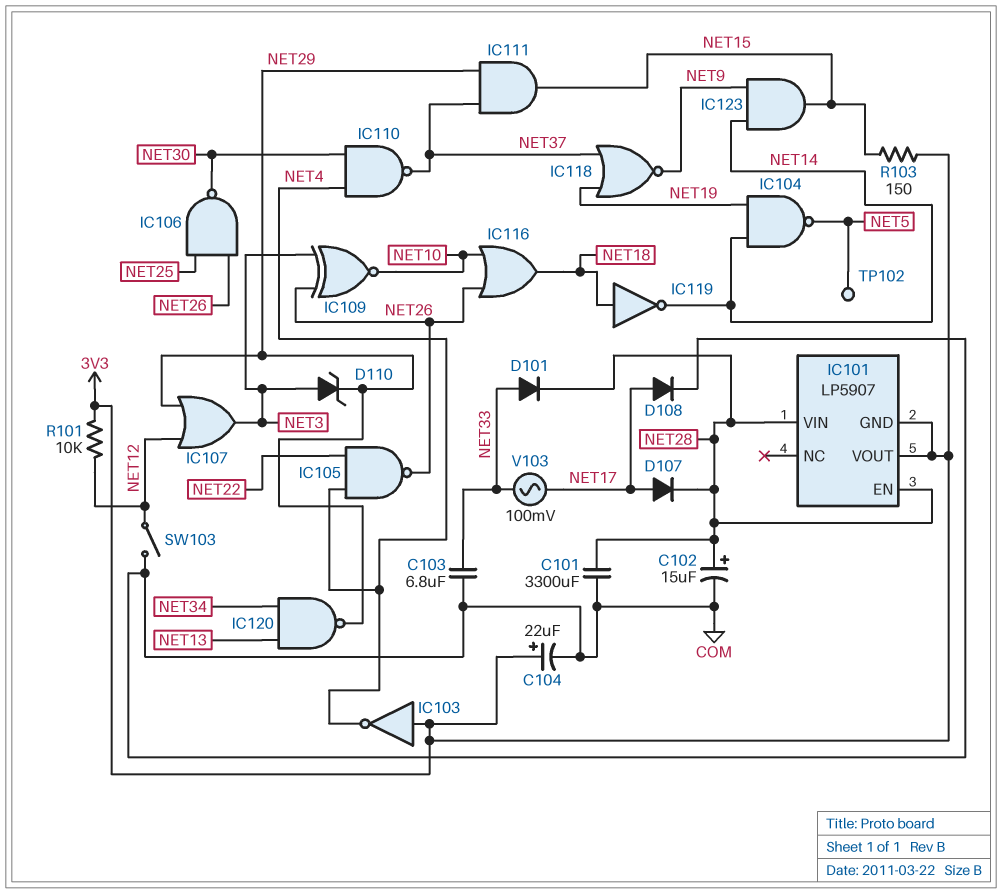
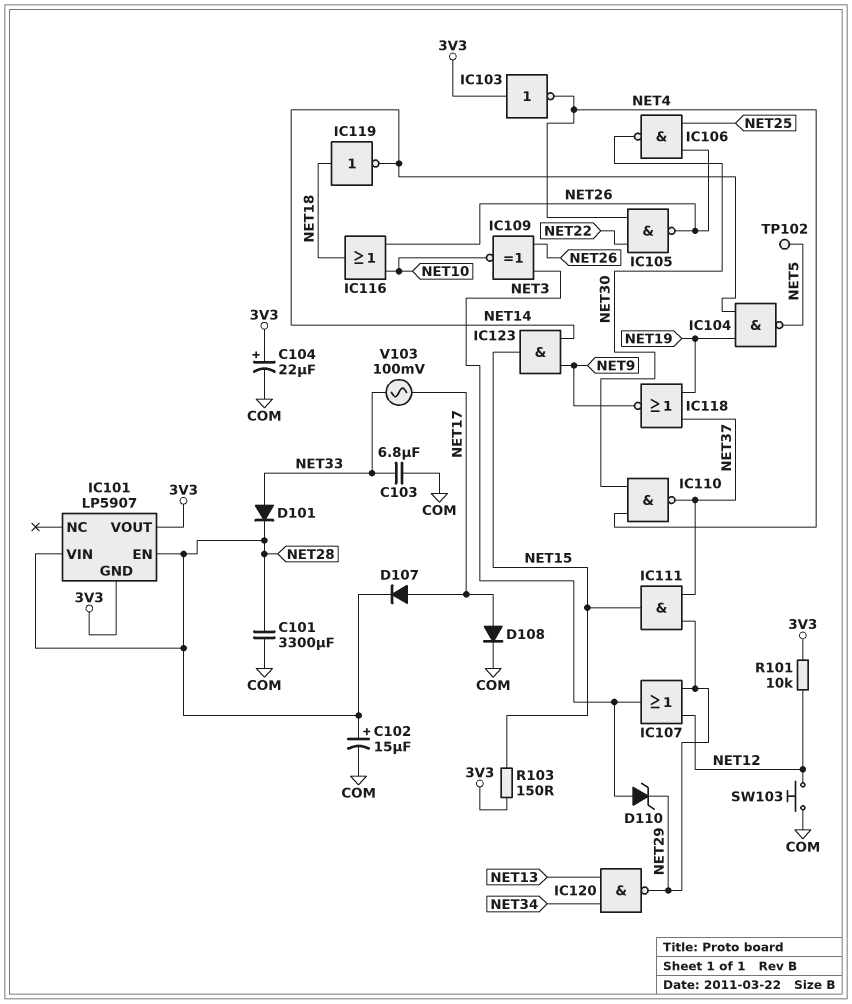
SW103: switch (COM, NET12) -> button (COM, NET12)

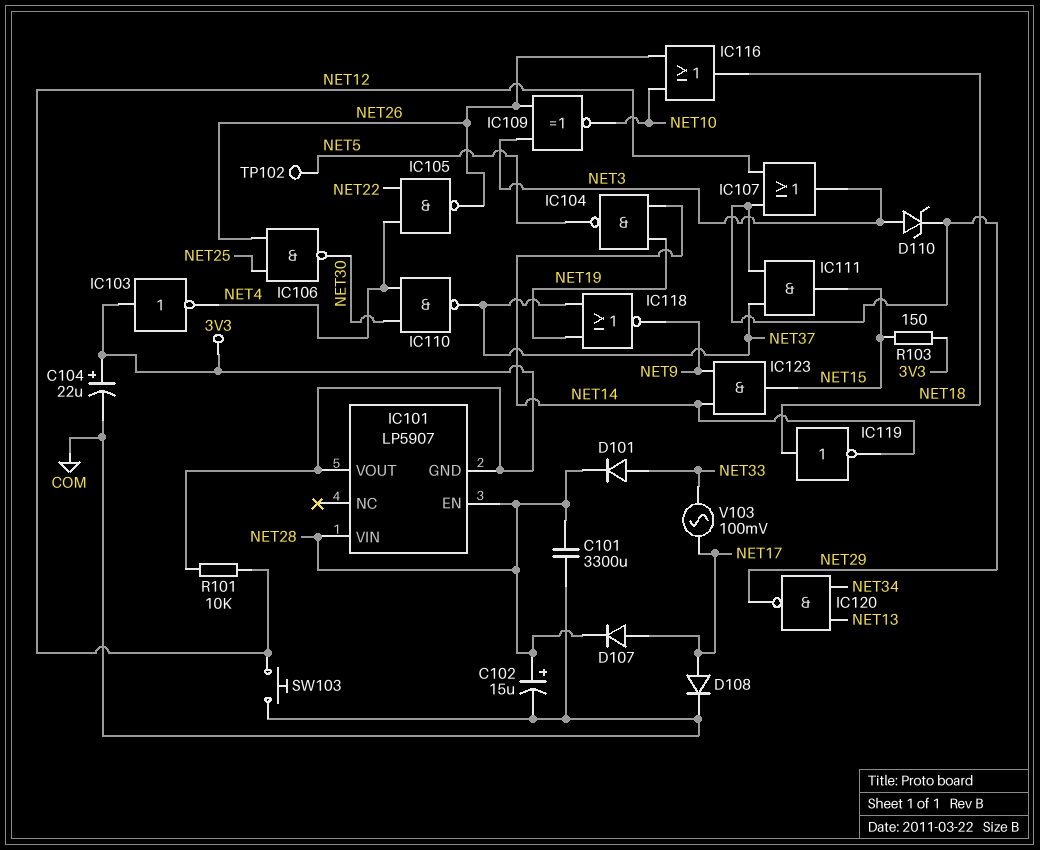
C103: 6.8uF (COM, NET33) -> none

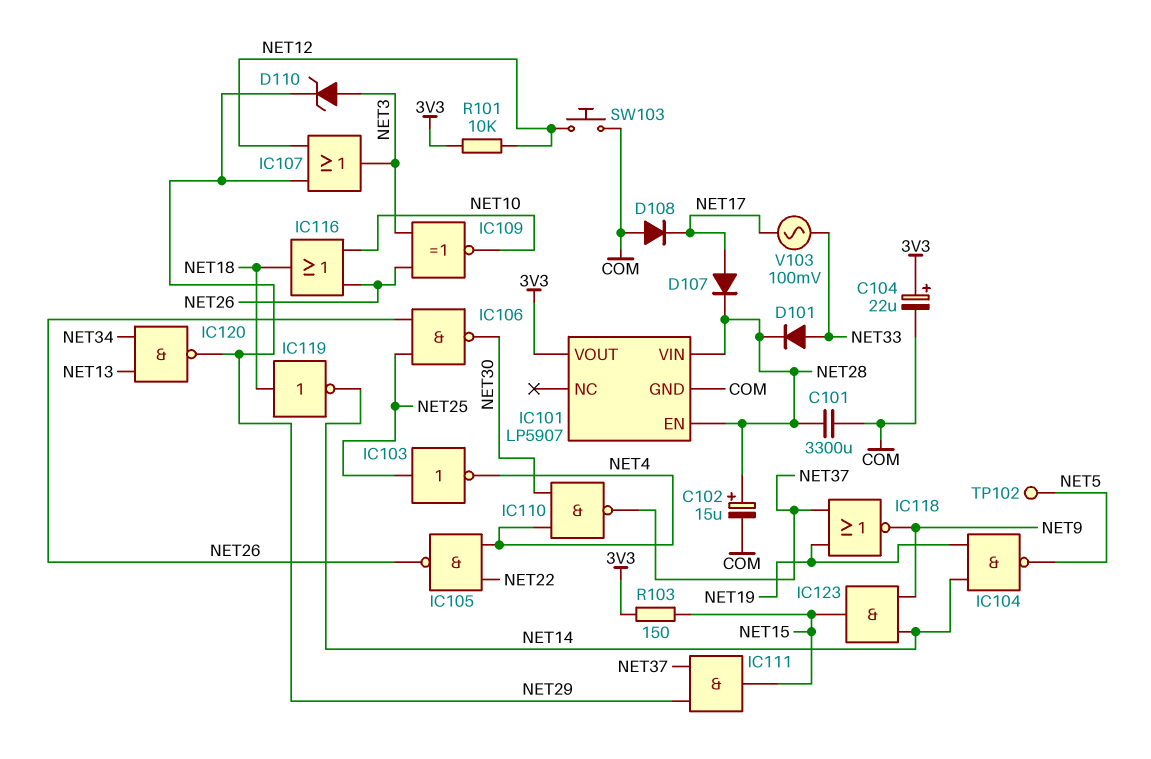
D108: diode (A NET17, K COM) -> diode (A COM, K NET17)
IC101 pin GND: 3V3 -> COM
IC103: NOT (in 3V3, out NET4) -> NOT (in NET25, out NET4)

